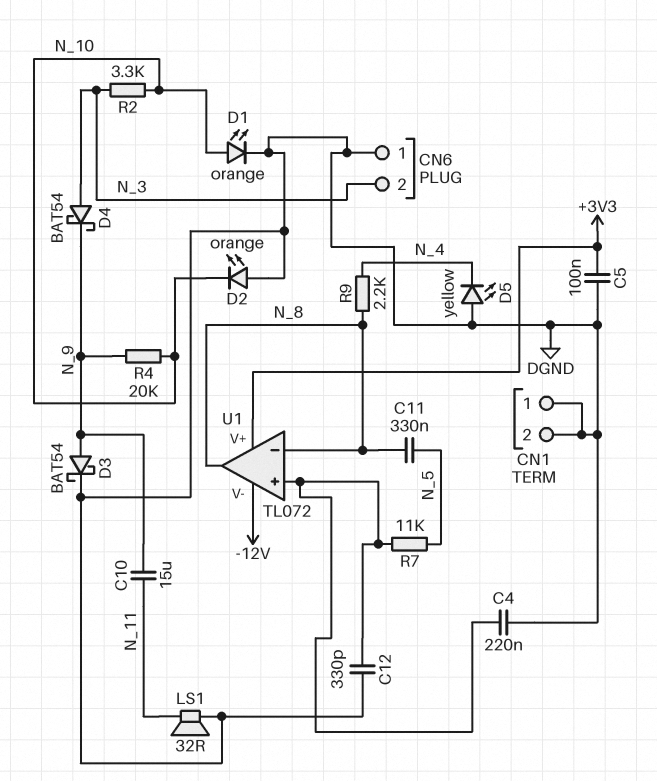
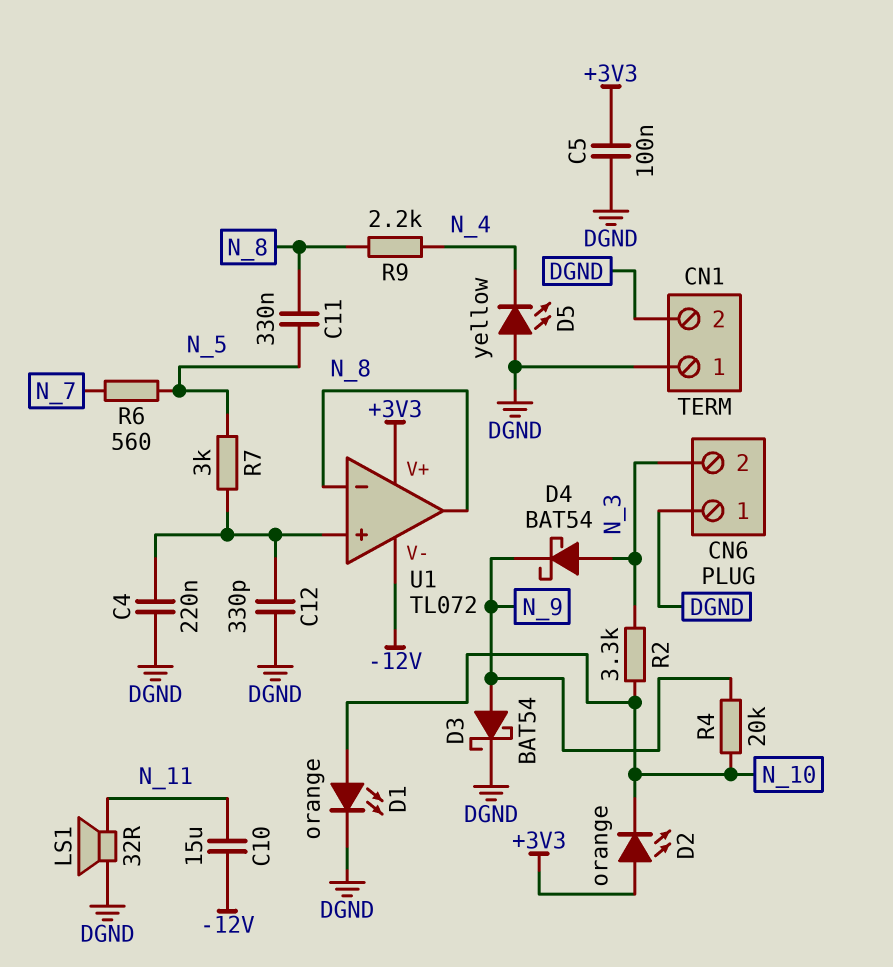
C10: 15uF (N_9, N_11) -> 15uF (-12V, N_11)
D2: LED orange (A DGND, K N_10) -> LED orange (A +3V3, K N_10)
R6: none -> 560 (N_5, N_7)
R7: 11k (N_5, U1/in+) -> 3k (N_5, U1/in+)

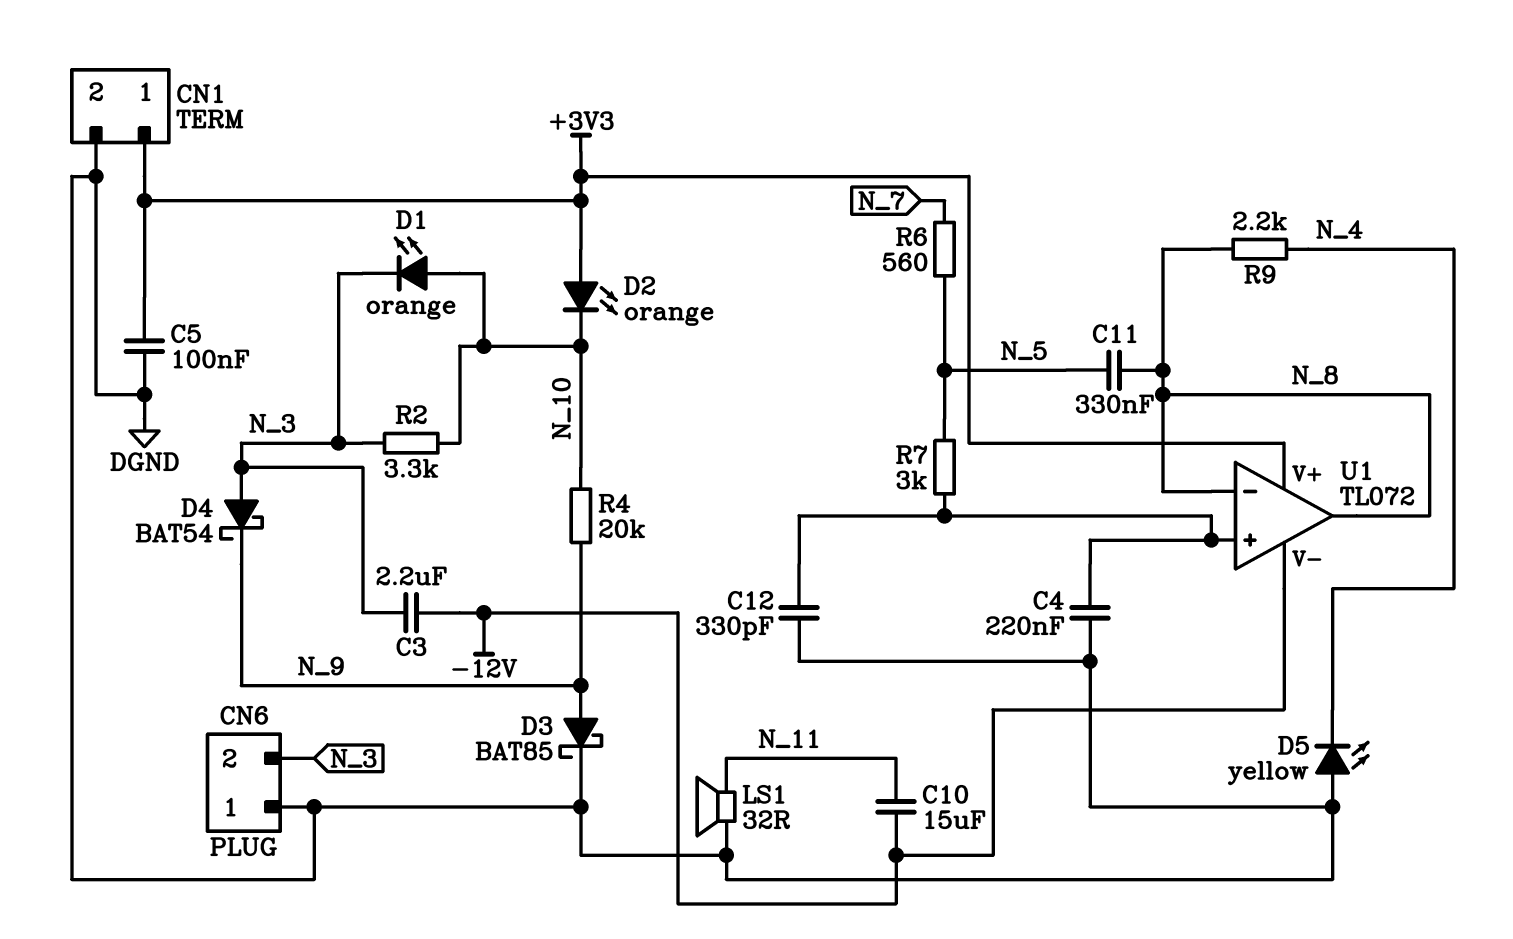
C3: none -> 2.2uF (-12V, N_3)
CN1 pin 1: DGND -> +3V3
D1: LED orange (A N_10, K DGND) -> LED orange (A N_10, K N_3)
D3: schottky BAT54 (A N_9, K DGND) -> schottky BAT85 (A N_9, K DGND)

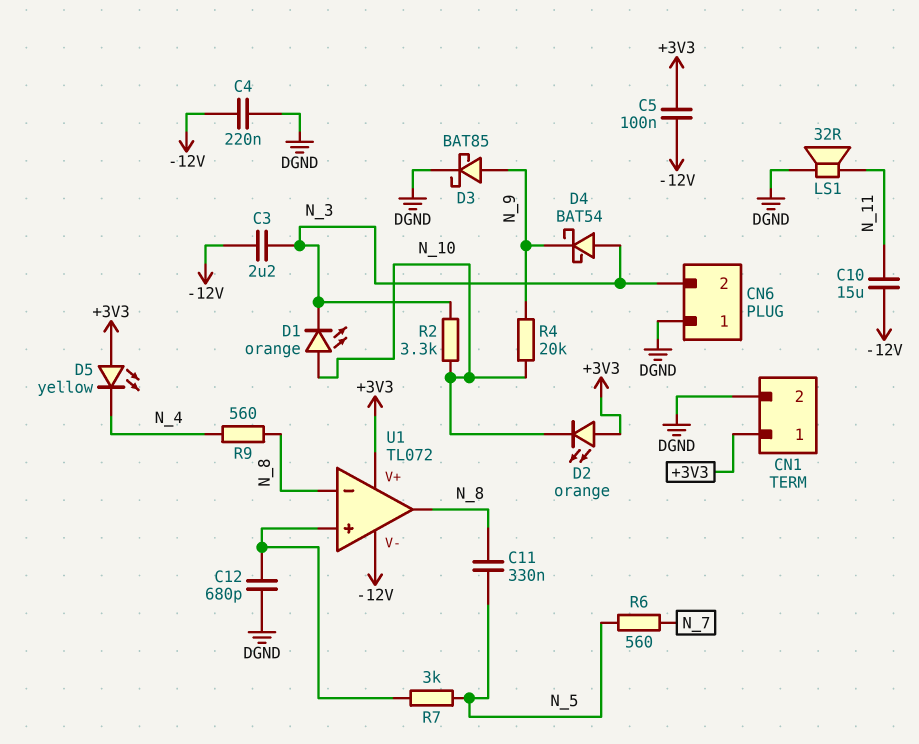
C4: 220nF (DGND, U1/in+) -> 220nF (-12V, DGND)
C5: 100nF (+3V3, DGND) -> 100nF (+3V3, -12V)
C12: 330pF (DGND, U1/in+) -> 680pF (DGND, U1/in+)
D5: LED yellow (A DGND, K N_4) -> LED yellow (A +3V3, K N_4)
R9: 2.2k (N_4, N_8) -> 560 (N_4, N_8)

